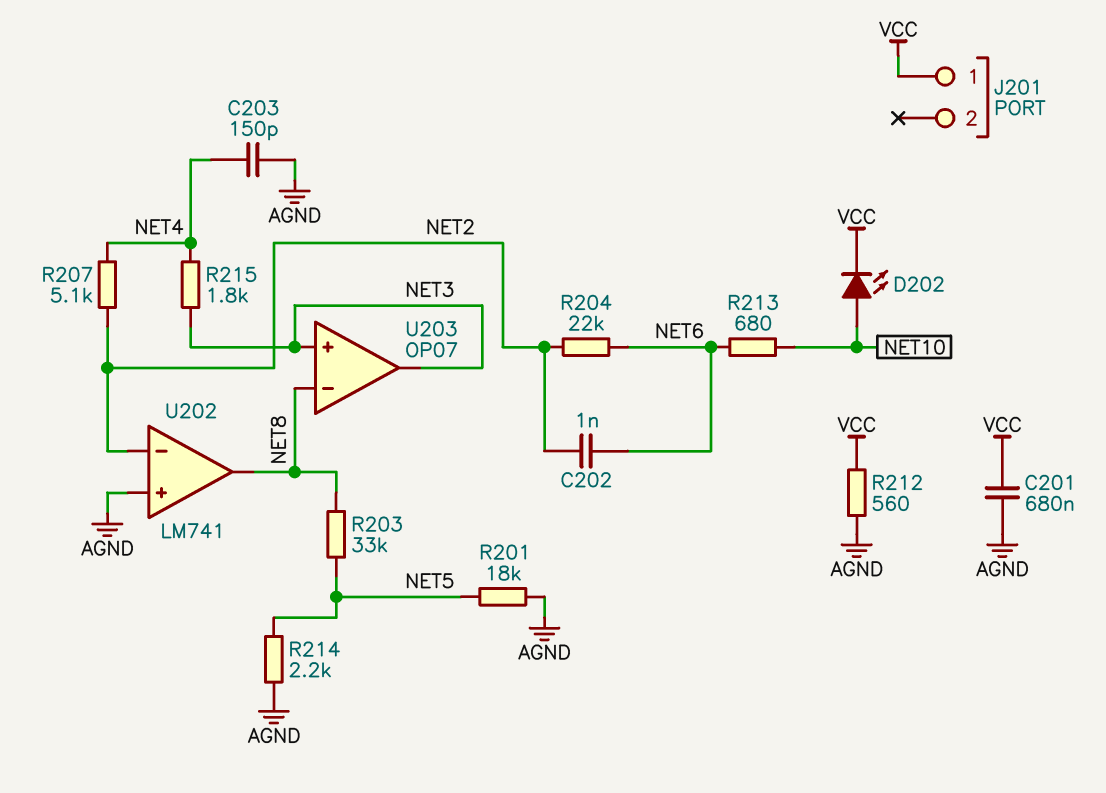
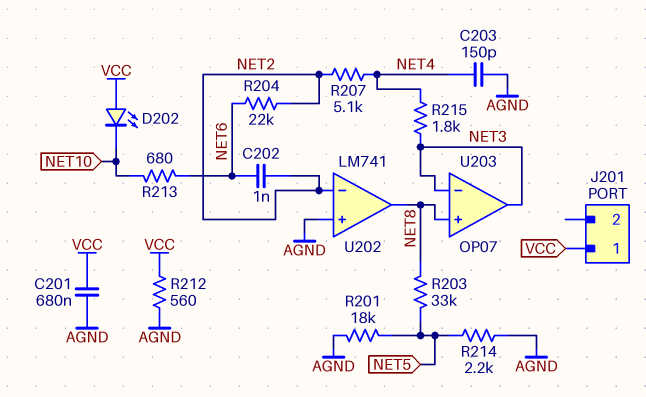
D202: LED (A NET10, K VCC) -> LED (A VCC, K NET10)
U203 pin in+: NET3 -> NET8
U203 pin in-: NET8 -> NET3

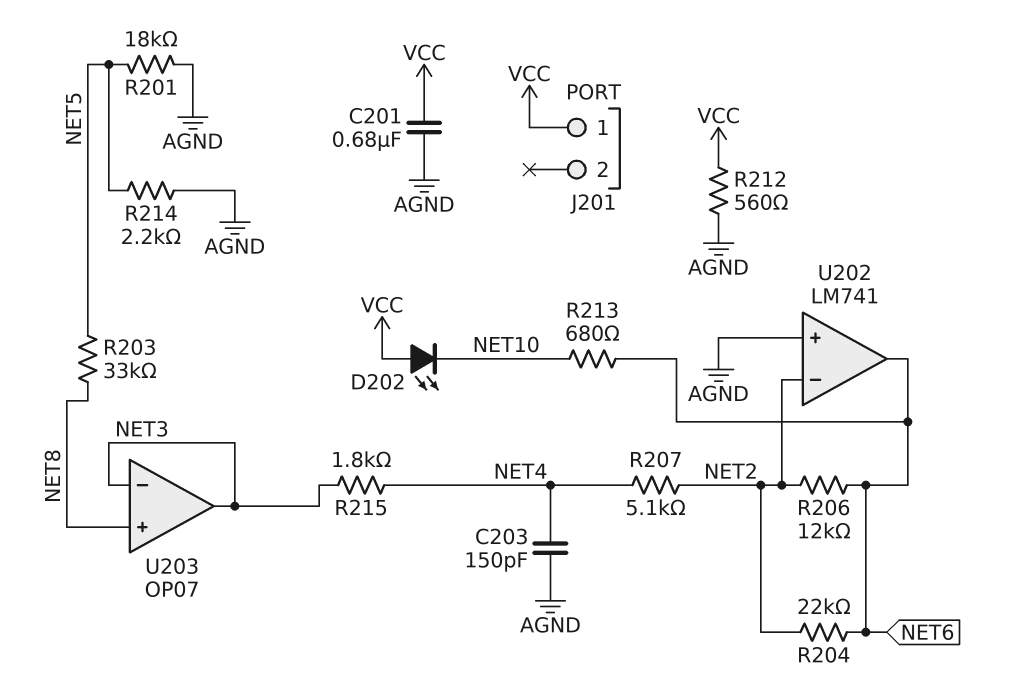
C202: 1nF (NET2, NET6) -> none
R206: none -> 12k (NET2, NET6)
U202 pin out: NET8 -> NET6

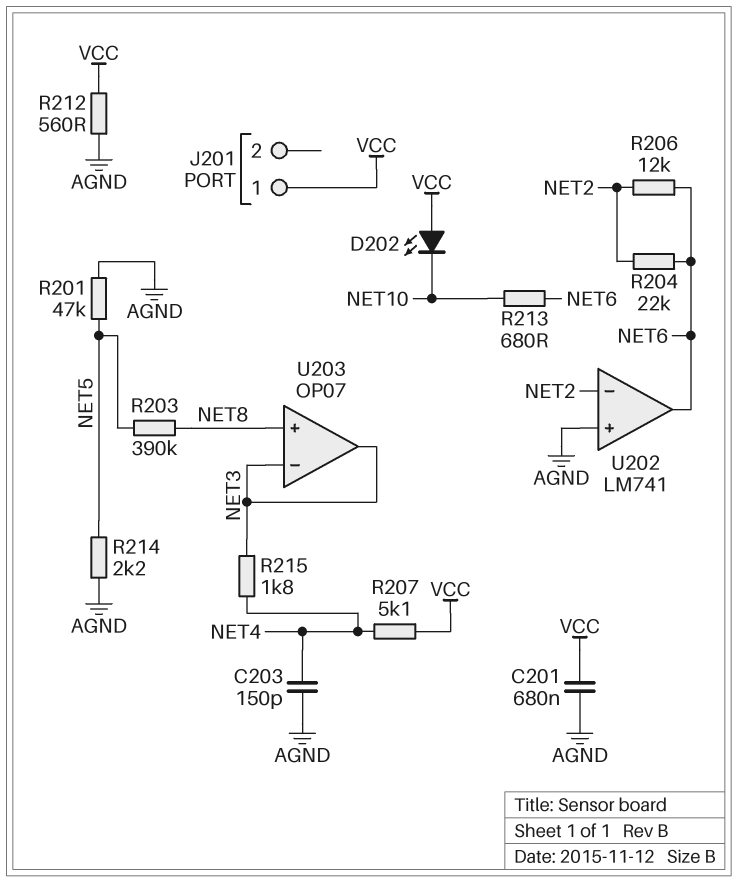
R201: 18k (AGND, NET5) -> 47k (AGND, NET5)
R203: 33k (NET5, NET8) -> 390k (NET5, NET8)
R207: 5.1k (NET2, NET4) -> 5.1k (NET4, VCC)

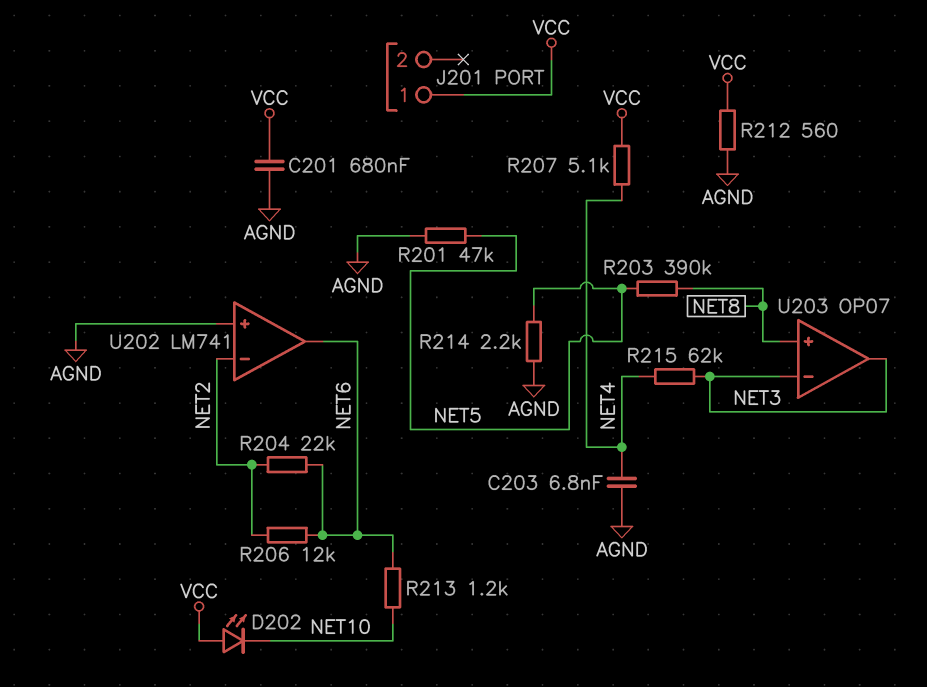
C203: 150pF (AGND, NET4) -> 6.8nF (AGND, NET4)
R213: 680 (NET6, NET10) -> 1.2k (NET6, NET10)
R215: 1.8k (NET3, NET4) -> 62k (NET3, NET4)

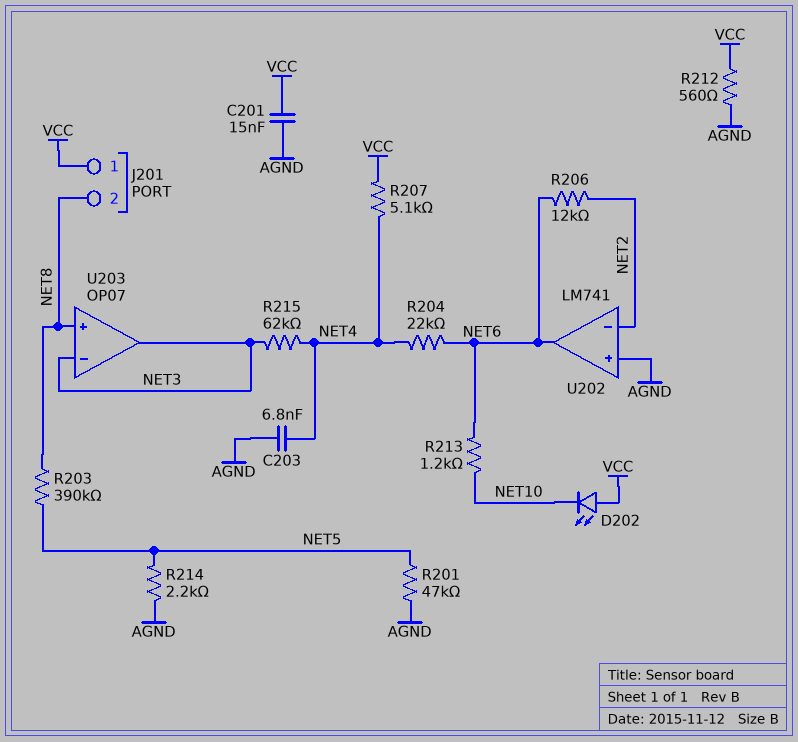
C201: 680nF (AGND, VCC) -> 15nF (AGND, VCC)
J201 pin 2: none -> NET8
R204: 22k (NET2, NET6) -> 22k (NET4, NET6)

